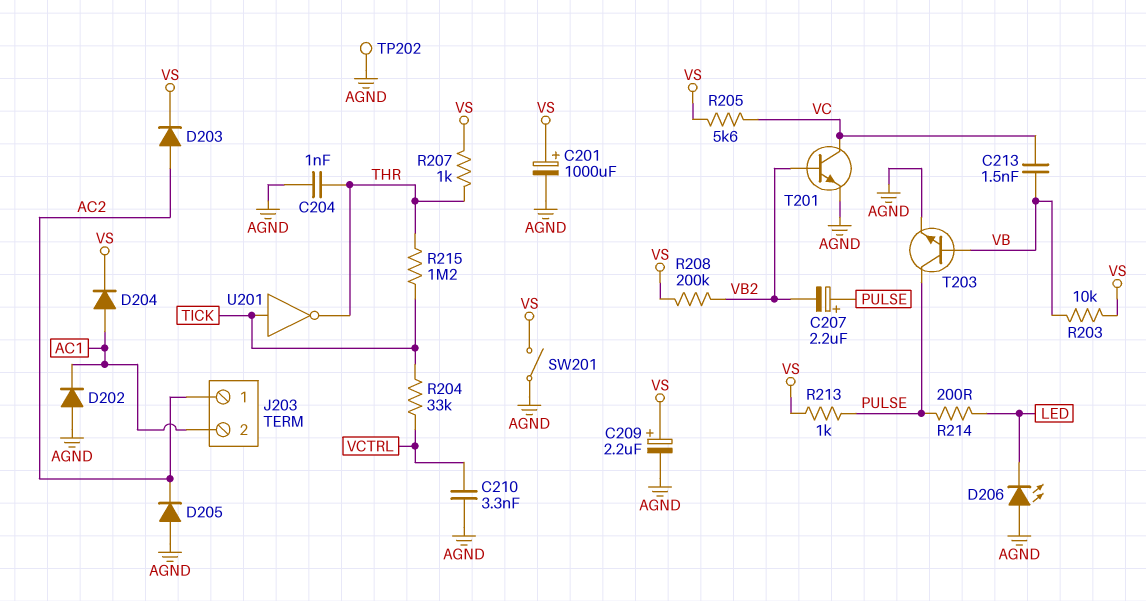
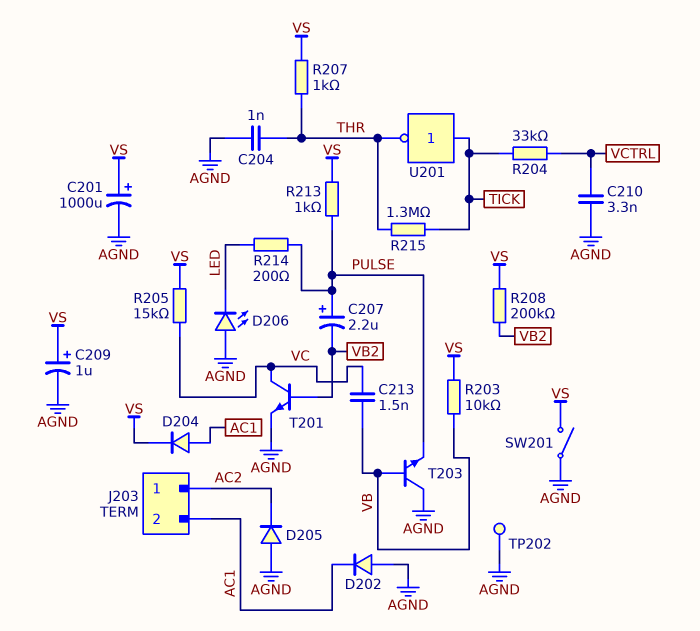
C209: 2.2uF (plus VS, minus AGND) -> 1uF (plus VS, minus AGND)
D203: diode (A AC2, K VS) -> none
R205: 5.6k (VC, VS) -> 15k (VC, VS)
R215: 1.2M (THR, TICK) -> 1.3M (THR, TICK)
T203: NPN (B VB, C PULSE, E AGND) -> NPN (B VB, C AGND, E PULSE)

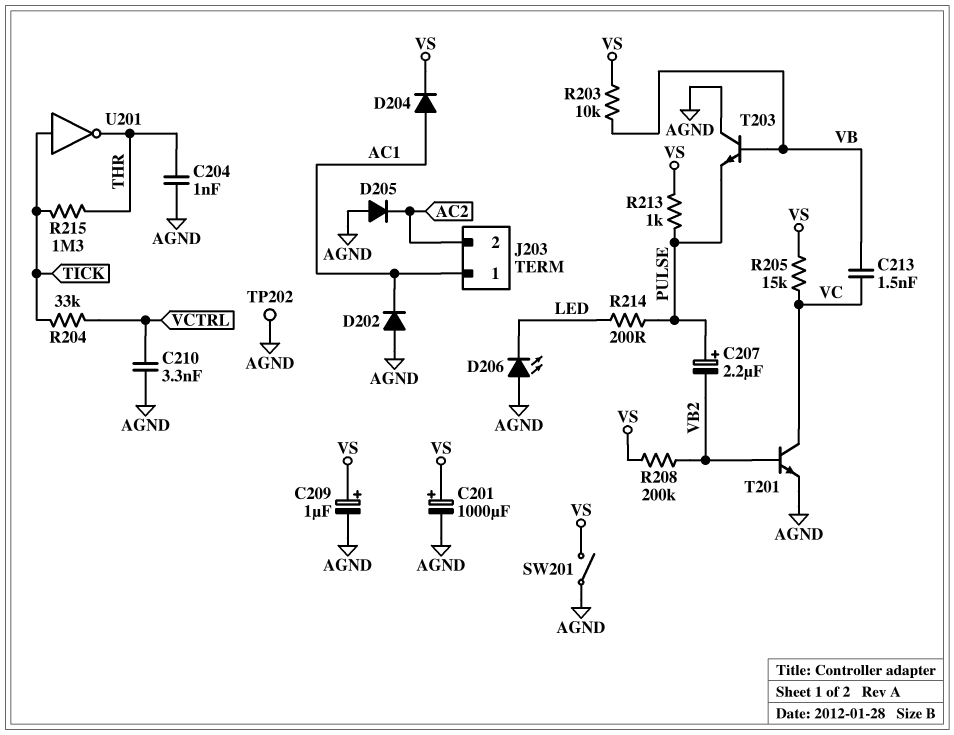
J203 pin 1: AC2 -> AC1
J203 pin 2: AC1 -> AC2
R207: 1k (THR, VS) -> none

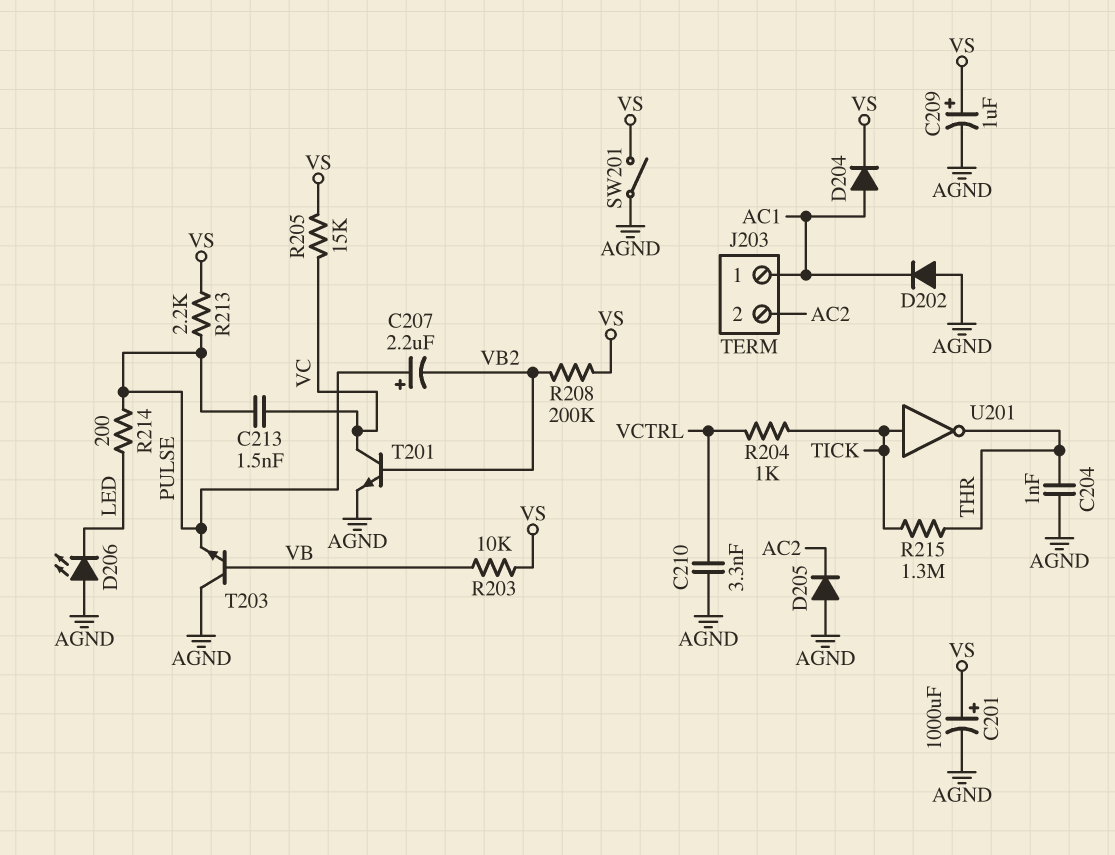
C213: 1.5nF (VB, VC) -> 1.5nF (PULSE, VC)
R204: 33k (TICK, VCTRL) -> 1k (TICK, VCTRL)
R213: 1k (PULSE, VS) -> 2.2k (PULSE, VS)
TP202: test point (AGND) -> none

